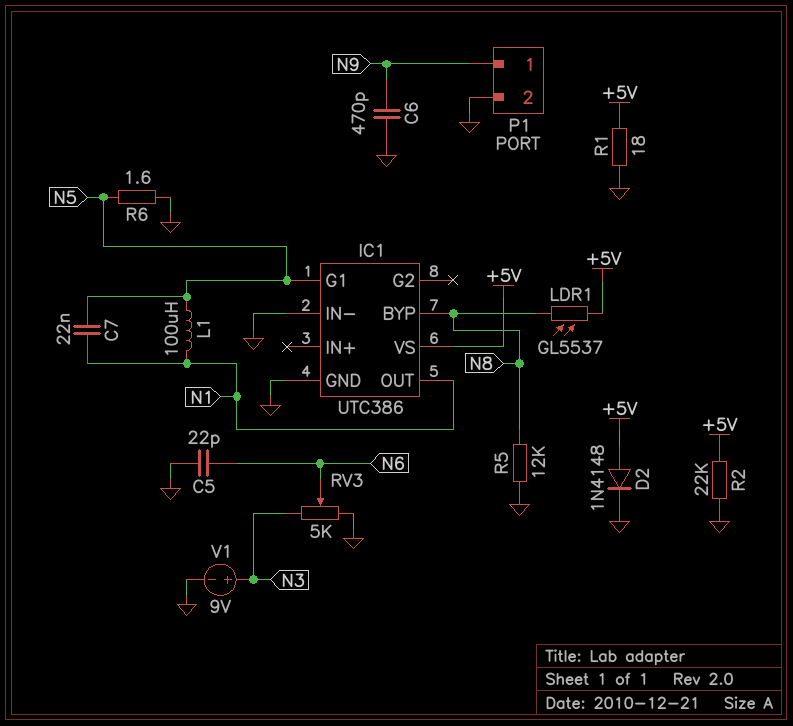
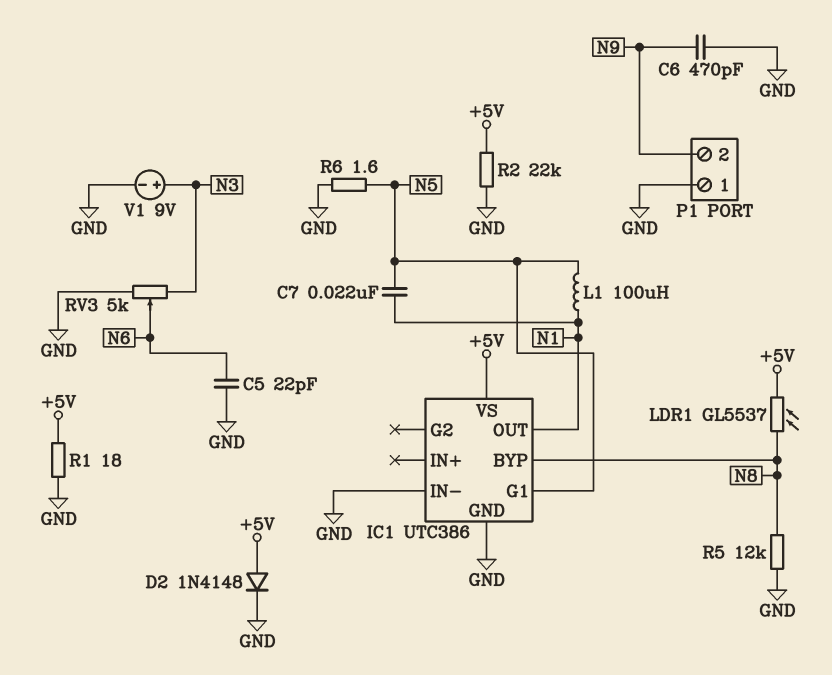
P1 pin 1: N9 -> GND
P1 pin 2: GND -> N9

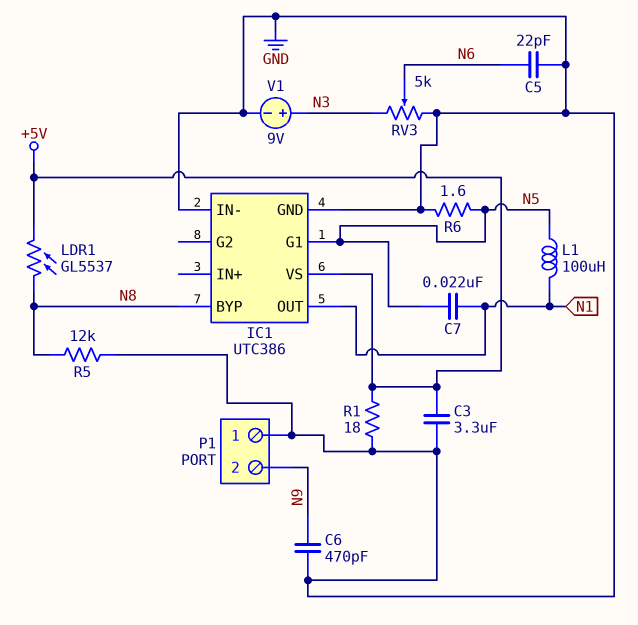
C3: none -> 3.3uF (+5V, GND)
D2: diode 1N4148 (A +5V, K GND) -> none
R2: 22k (+5V, GND) -> none

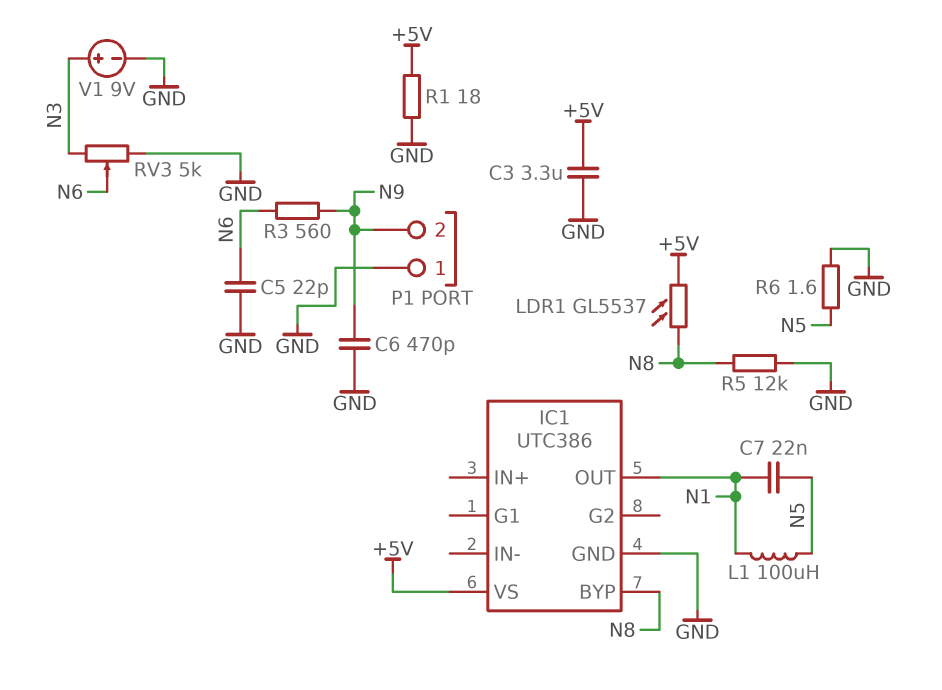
IC1 pin G1: N5 -> none
IC1 pin IN-: GND -> none
R3: none -> 560 (N6, N9)

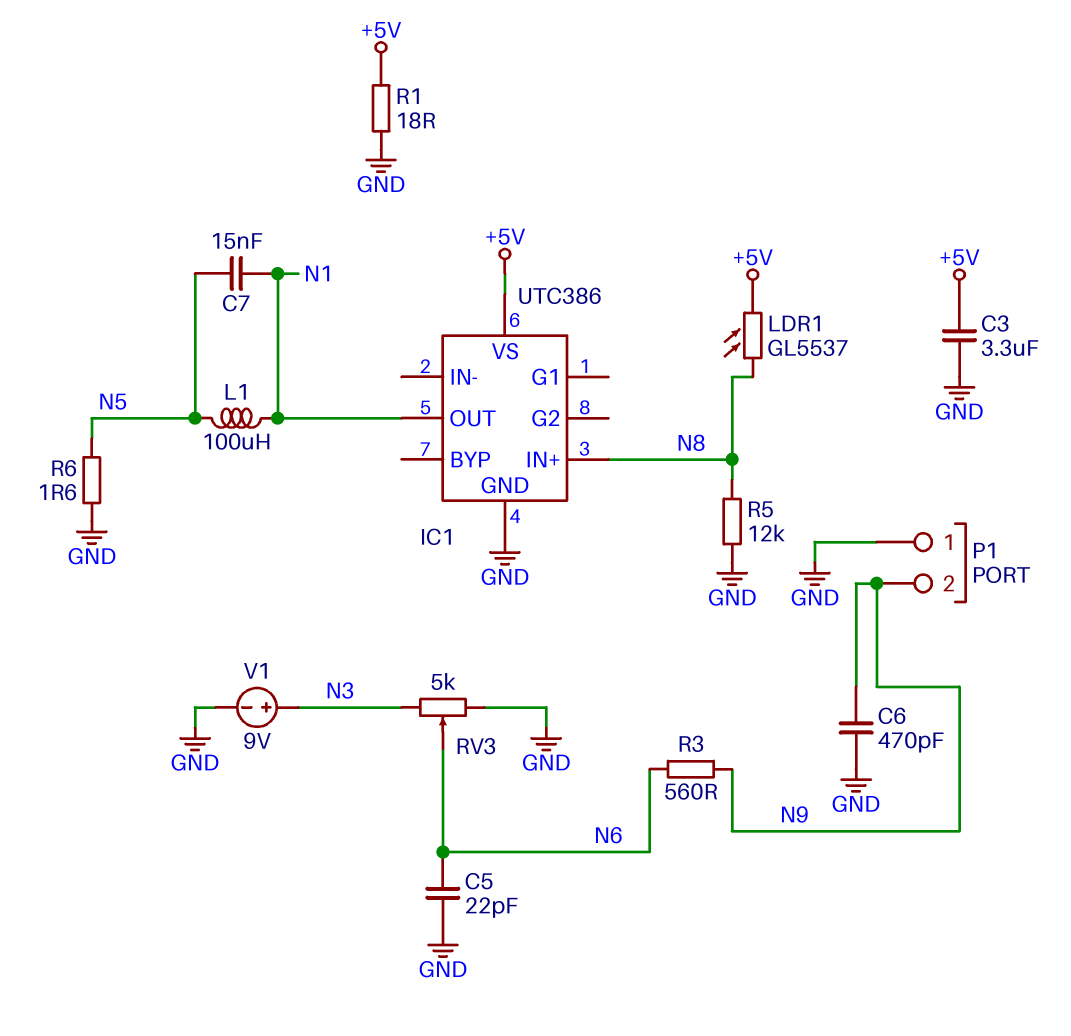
C7: 22nF (N1, N5) -> 15nF (N1, N5)
IC1 pin BYP: N8 -> none
IC1 pin IN+: none -> N8

